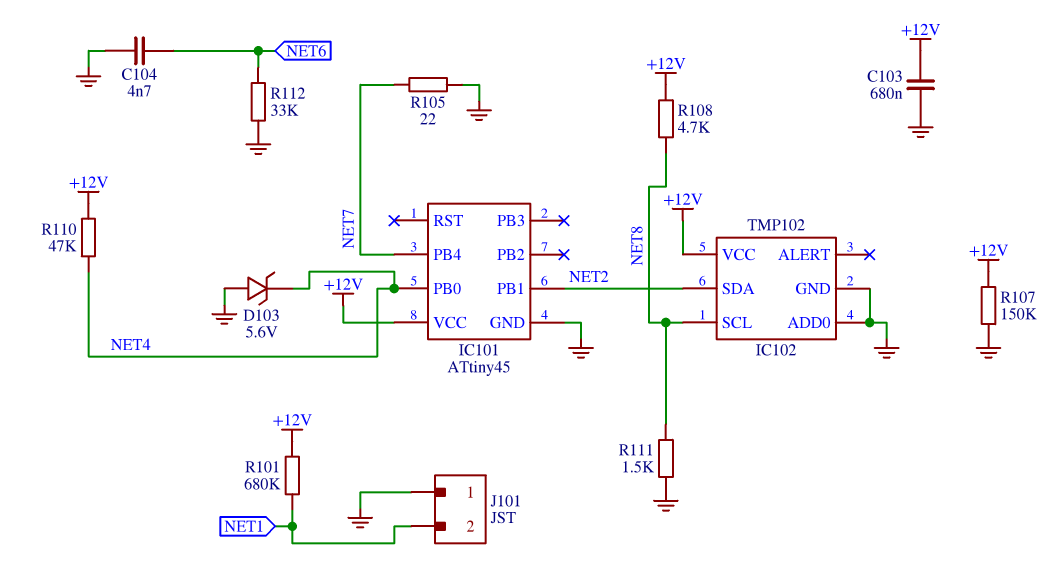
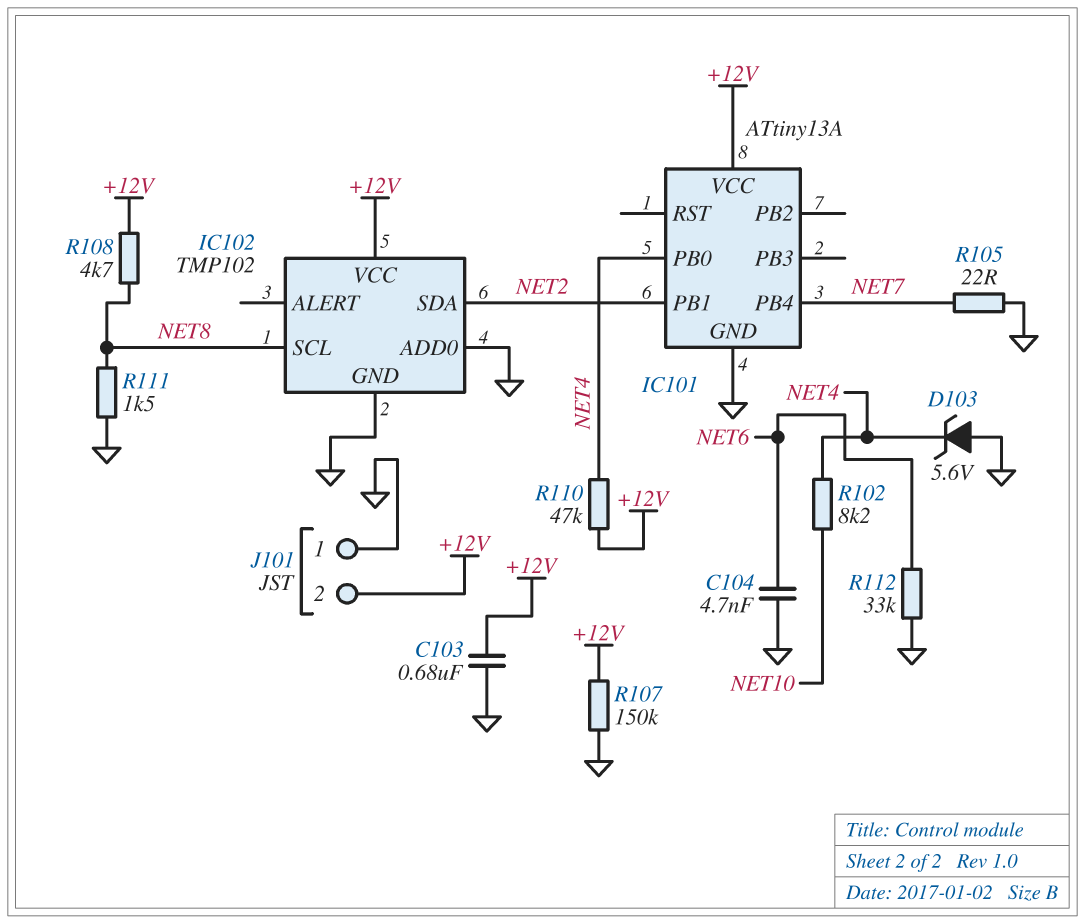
IC101: ATtiny45 -> ATtiny13A
J101 pin 2: NET1 -> +12V
R101: 680k (+12V, NET1) -> none
R102: none -> 8.2k (NET4, NET10)

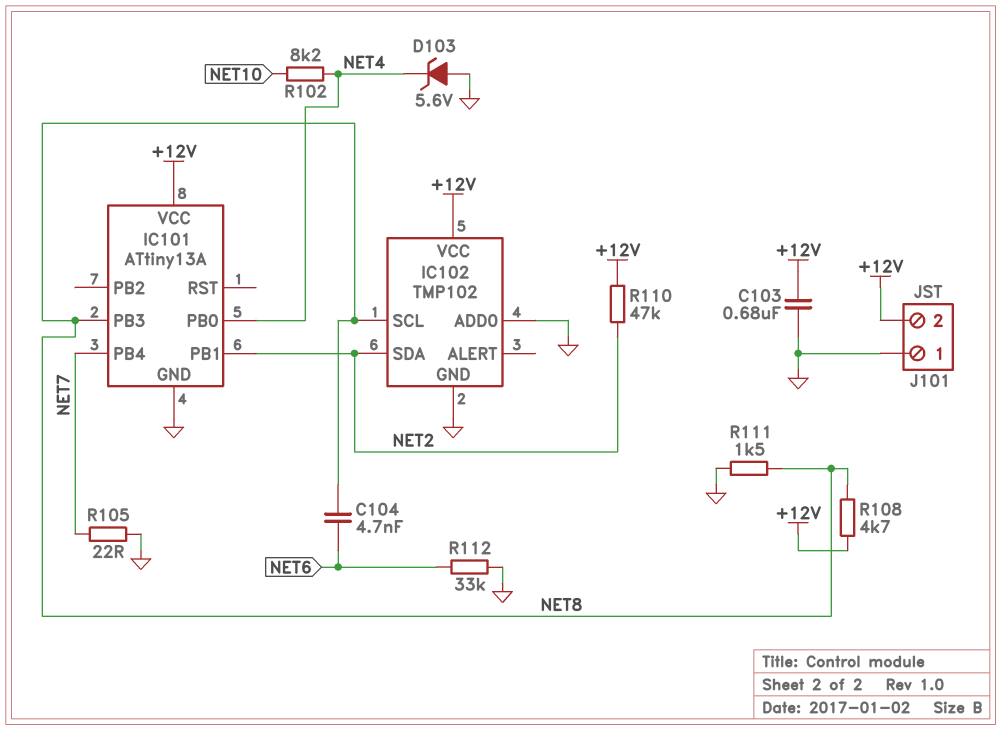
C104: 4.7nF (GND, NET6) -> 4.7nF (NET6, NET8)
IC101 pin PB3: none -> NET8
R107: 150k (+12V, GND) -> none
R110: 47k (+12V, NET4) -> 47k (+12V, NET2)

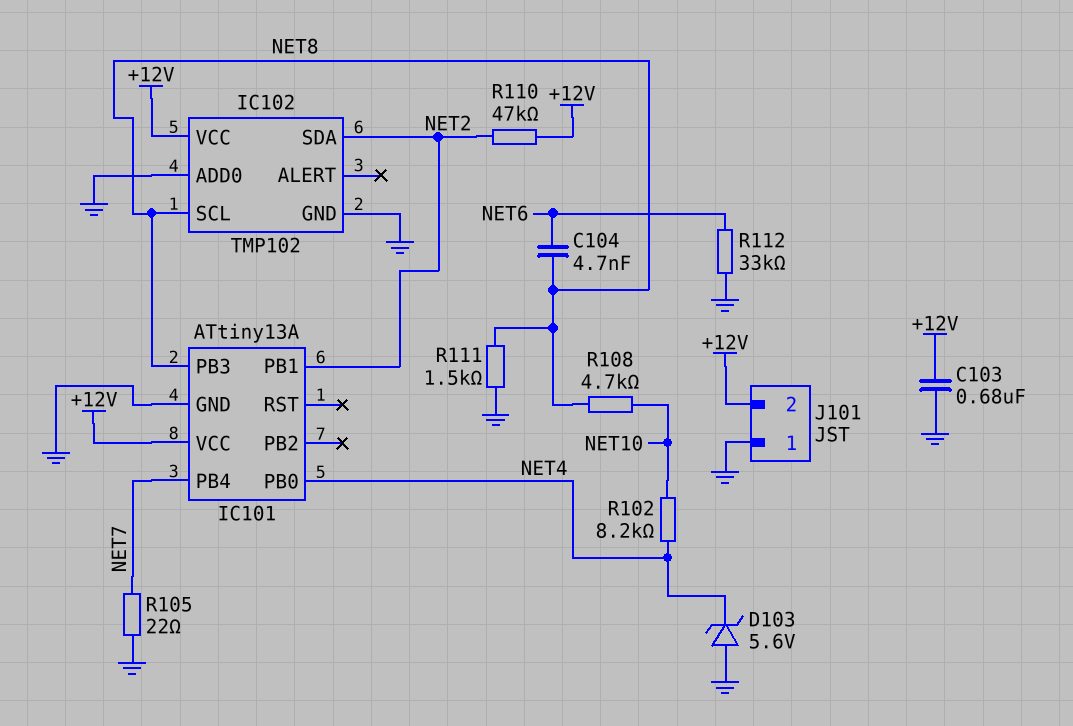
R108: 4.7k (+12V, NET8) -> 4.7k (NET8, NET10)

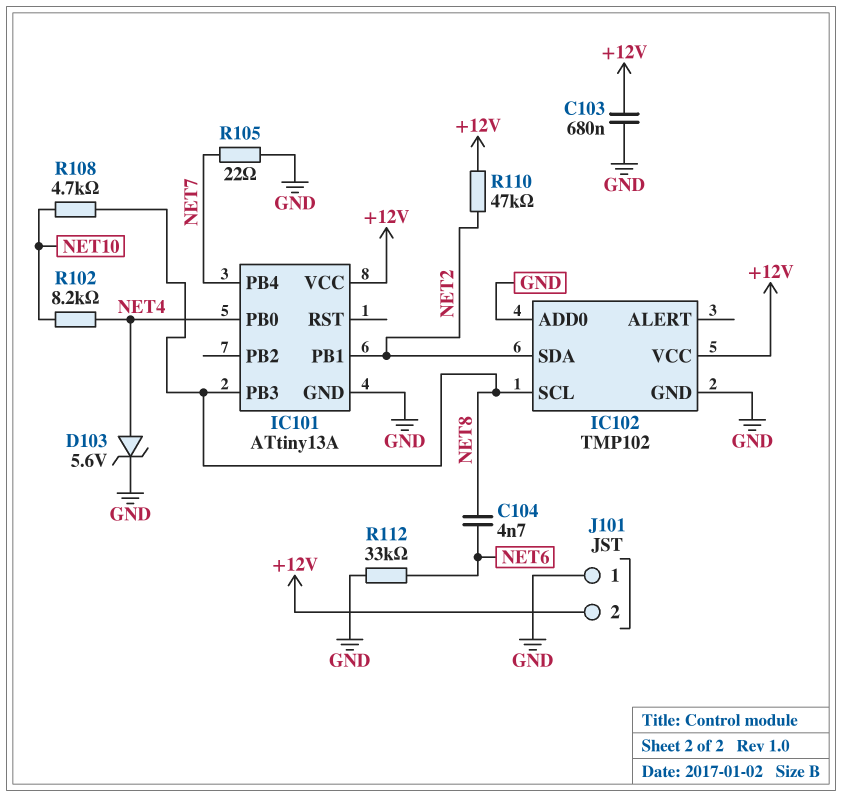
D103: zener 5.6V (A GND, K NET4) -> zener 5.6V (A NET4, K GND)
R111: 1.5k (GND, NET8) -> none

